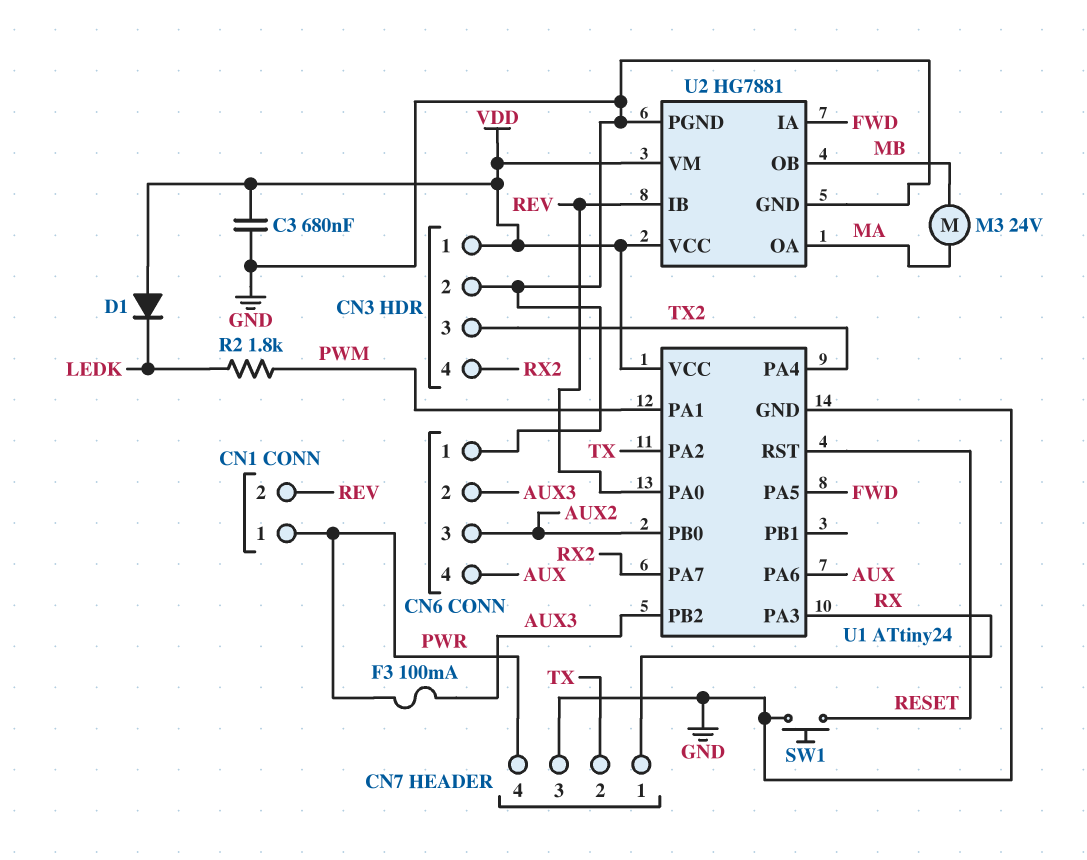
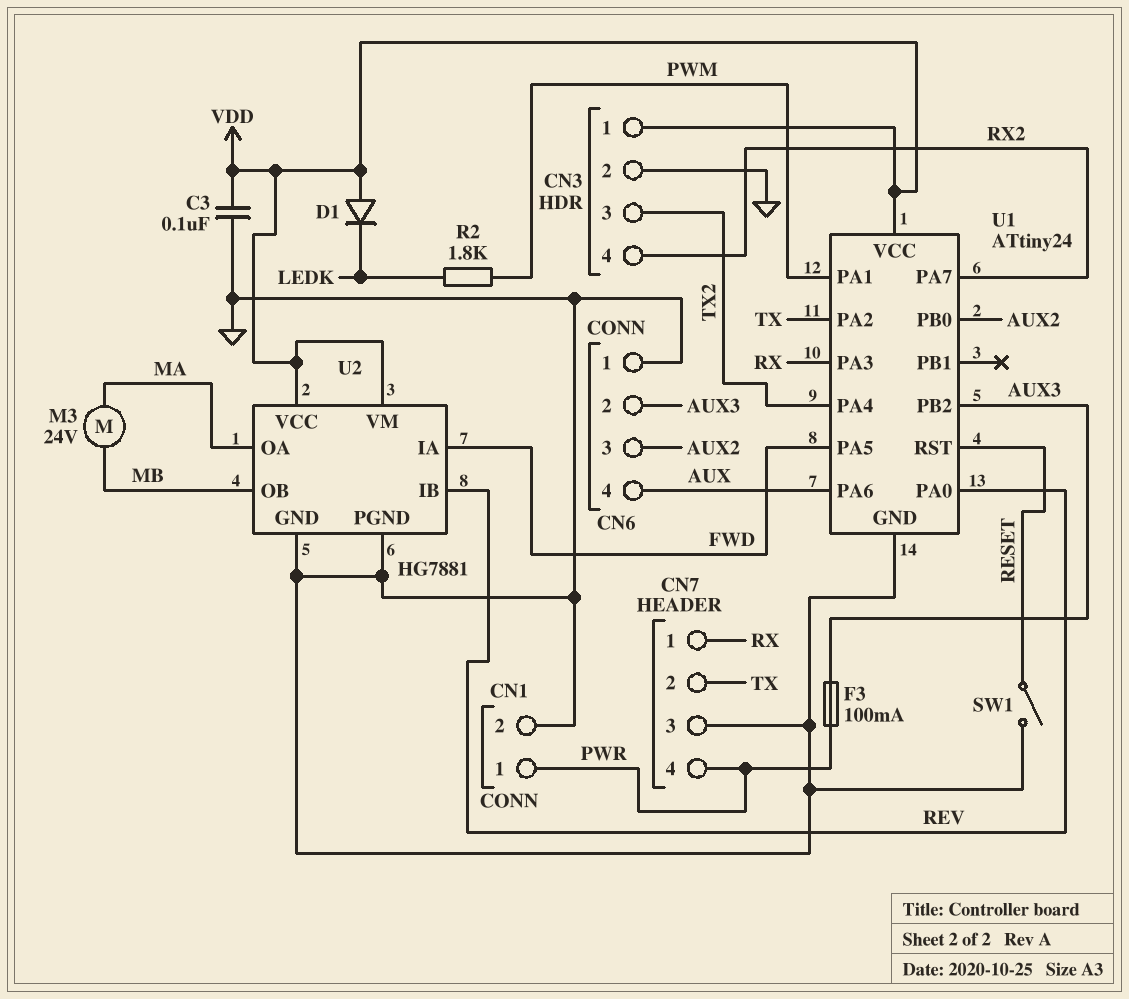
C3: 680nF (GND, VDD) -> 100nF (GND, VDD)
CN1 pin 2: REV -> GND
SW1: button (GND, RESET) -> switch (GND, RESET)

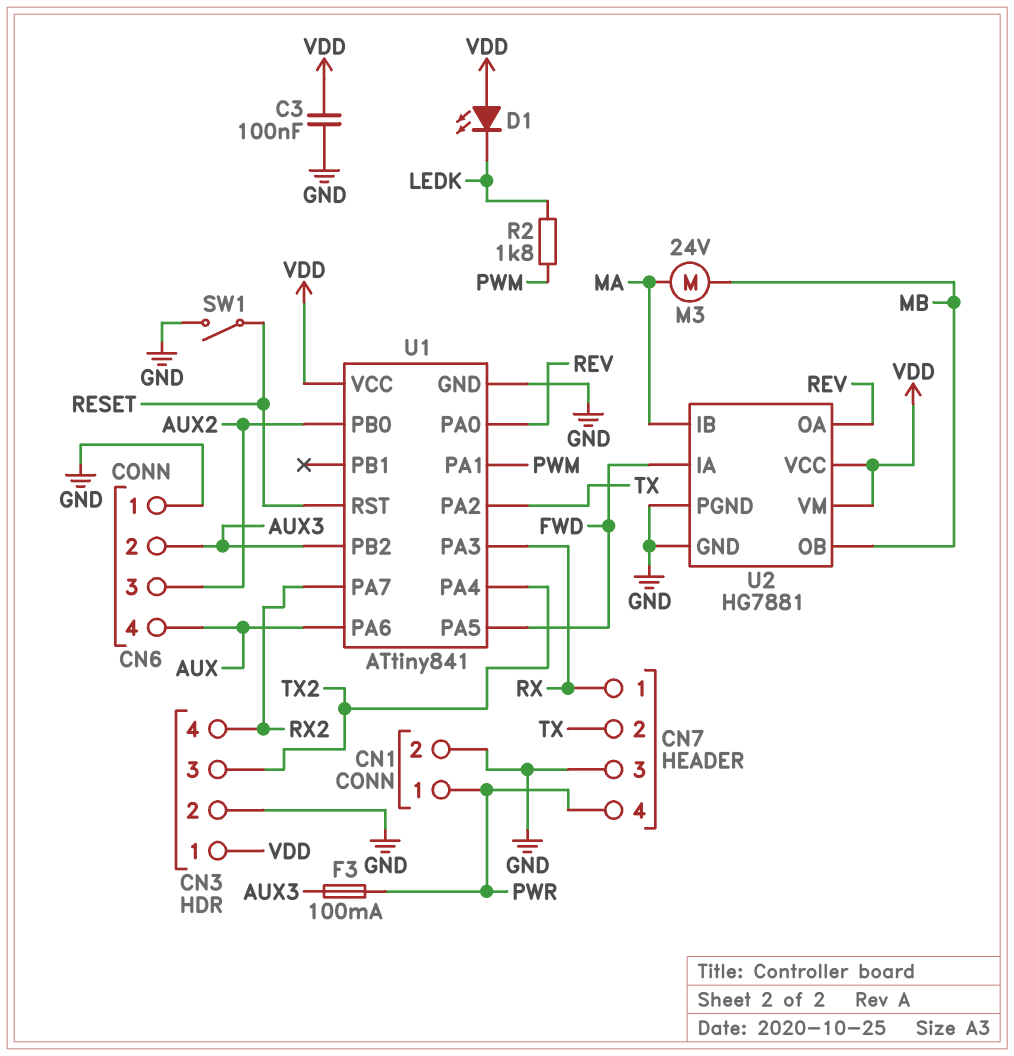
D1: diode (A VDD, K LEDK) -> LED (A VDD, K LEDK)
U1: ATtiny24 -> ATtiny841
U2 pin IB: REV -> MA
U2 pin OA: MA -> REV

